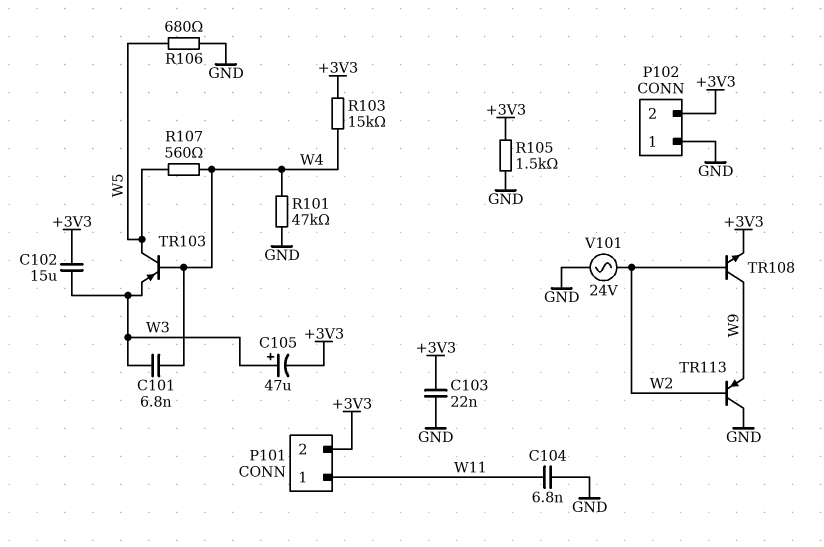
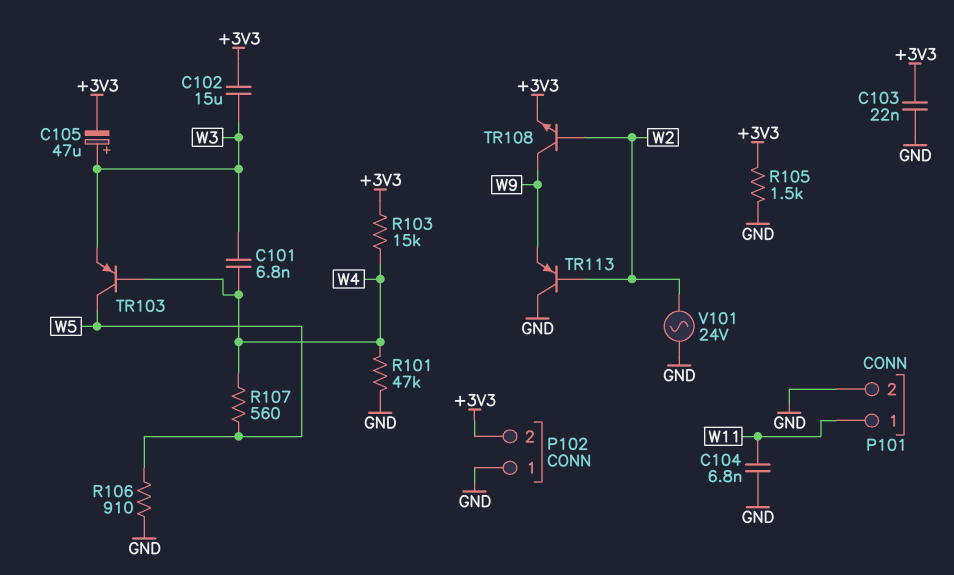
P101 pin 2: +3V3 -> GND
R106: 680 (GND, W5) -> 910 (GND, W5)

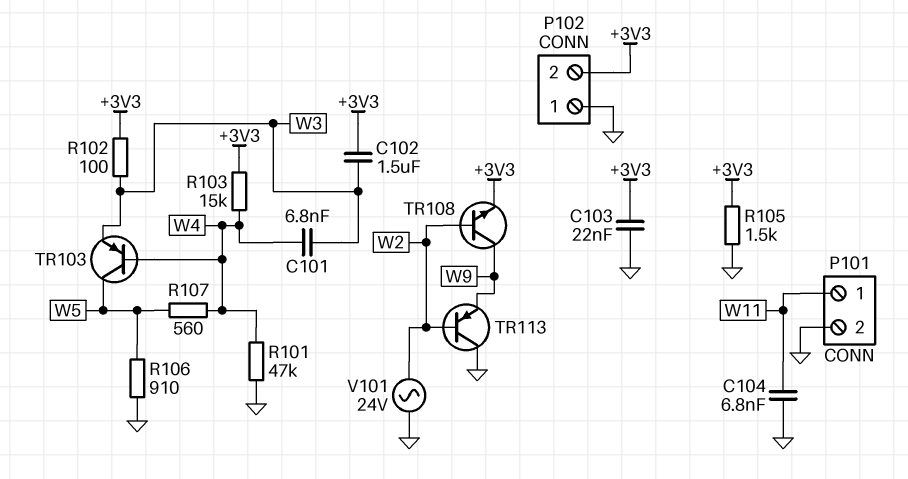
C102: 15uF (+3V3, W3) -> 1.5uF (+3V3, W3)
C105: 47uF (plus W3, minus +3V3) -> none
R102: none -> 100 (+3V3, W3)

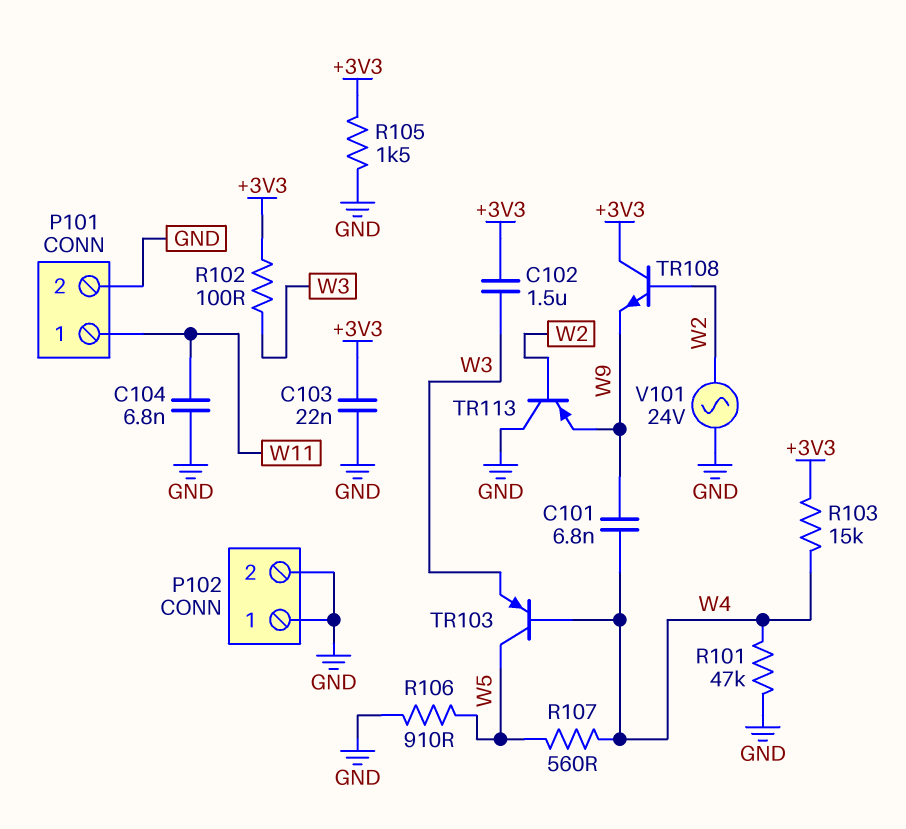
C101: 6.8nF (W3, W4) -> 6.8nF (W4, W9)
P102 pin 2: +3V3 -> GND
TR108: NPN (B W2, C W9, E +3V3) -> NPN (B W2, C +3V3, E W9)

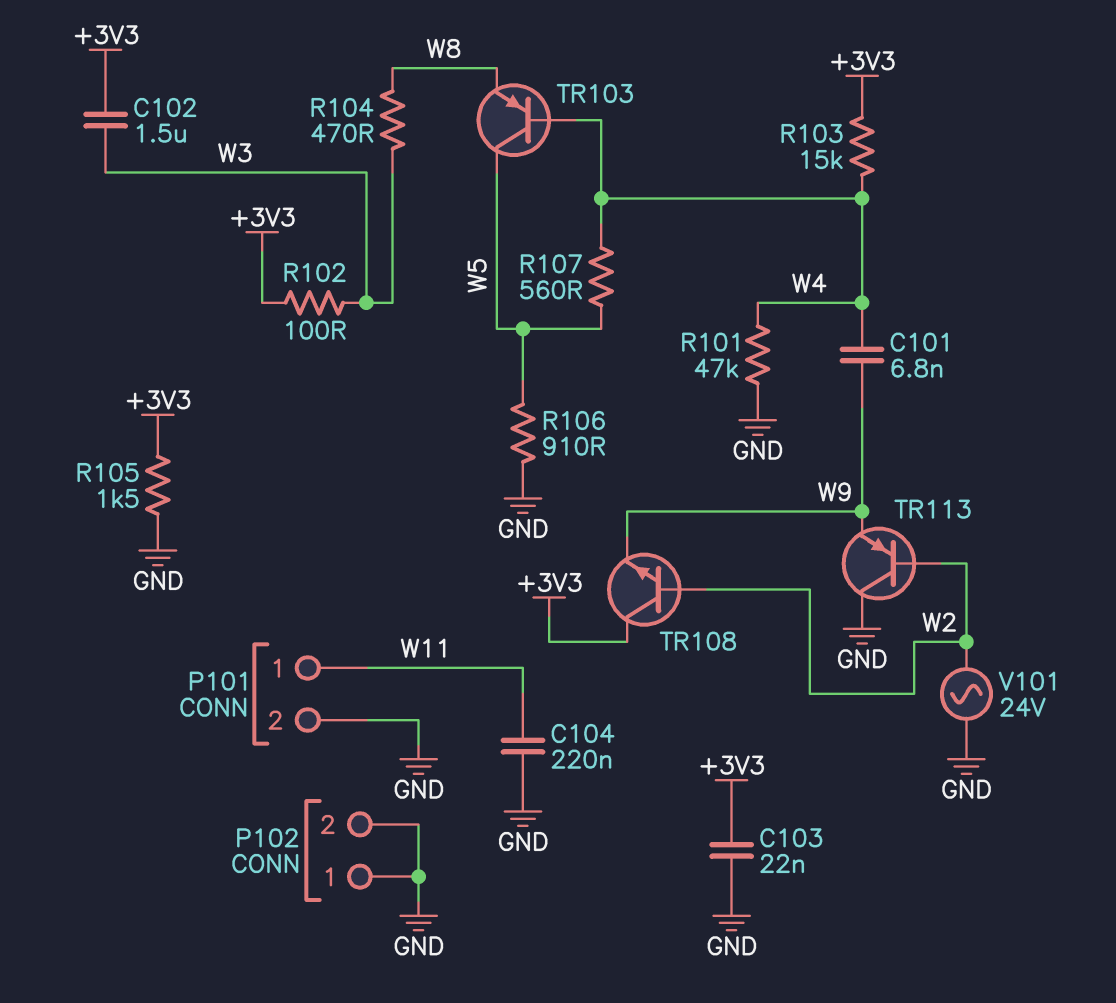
C104: 6.8nF (GND, W11) -> 220nF (GND, W11)
R104: none -> 470 (W3, W8)
TR103: PNP (B W4, C W5, E W3) -> PNP (B W4, C W5, E W8)

